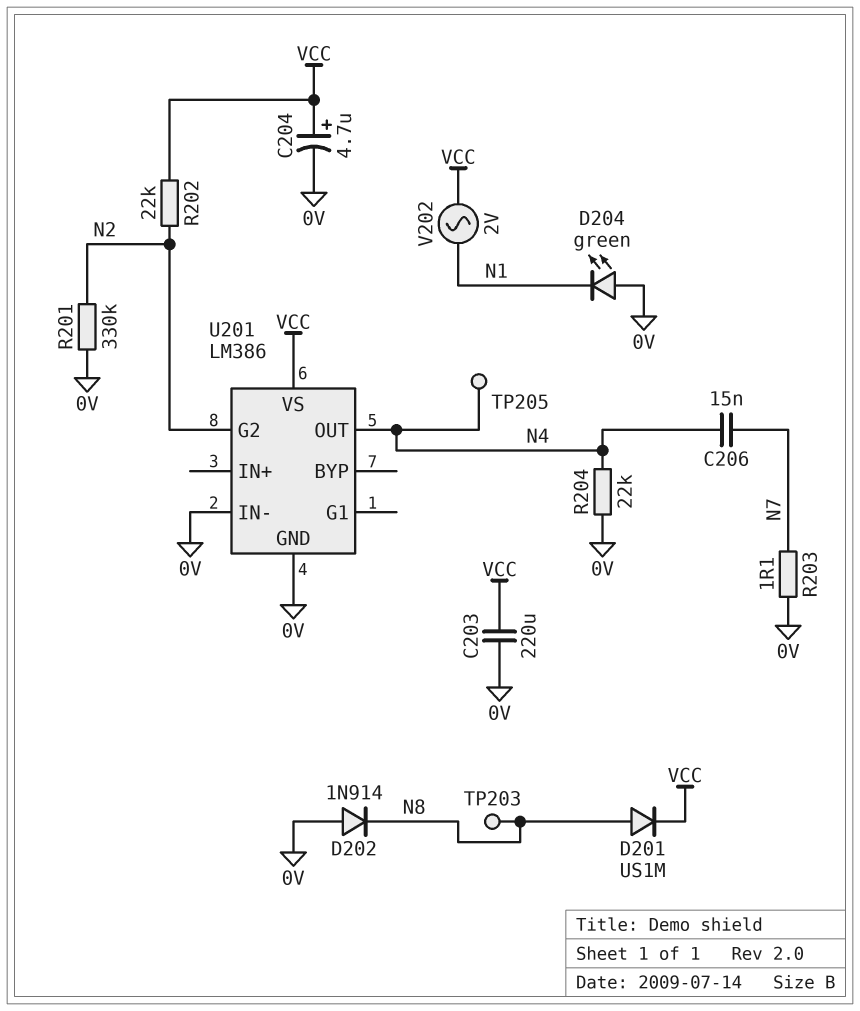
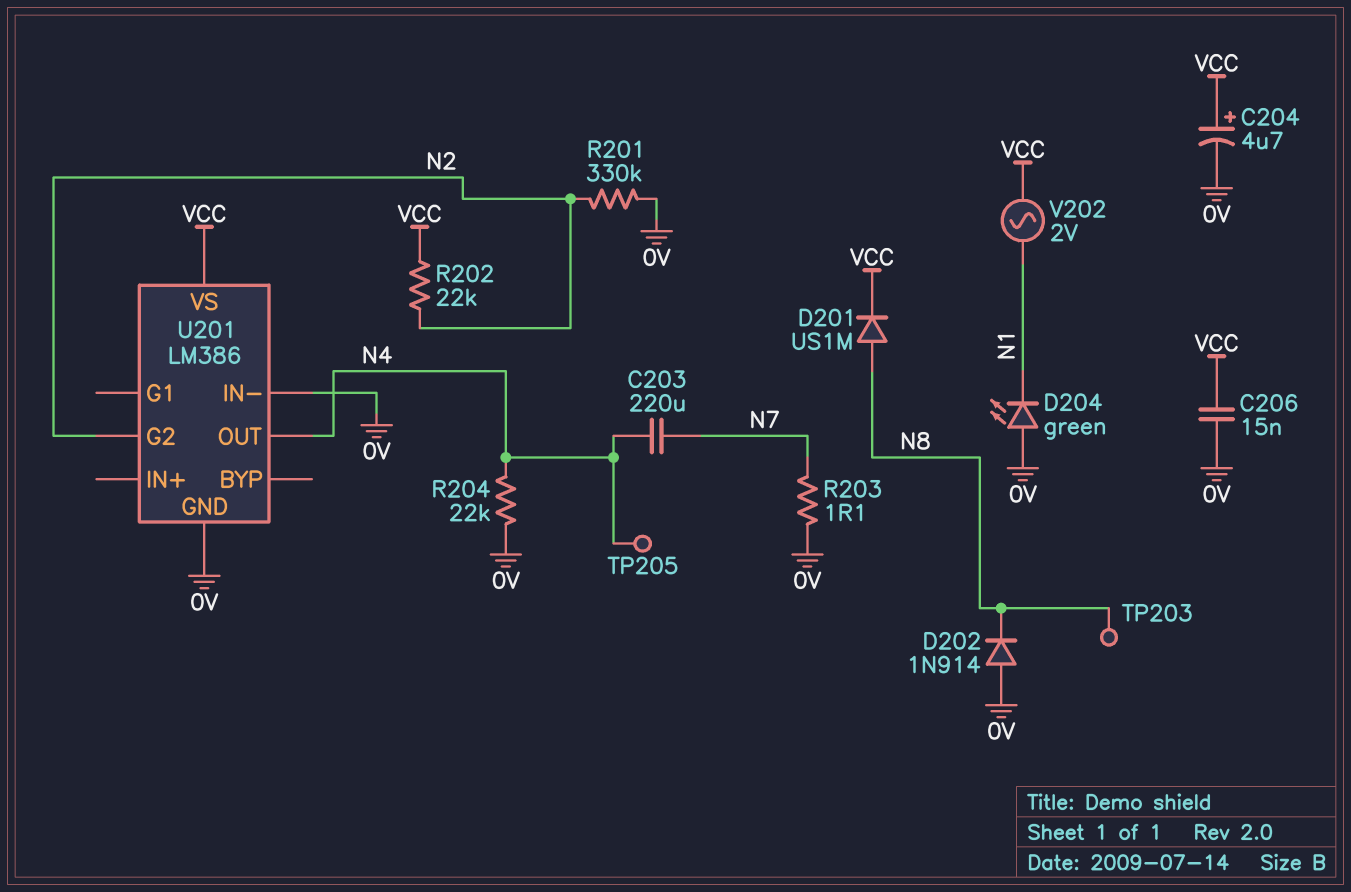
C203: 220uF (0V, VCC) -> 220uF (N4, N7)
C206: 15nF (N4, N7) -> 15nF (0V, VCC)

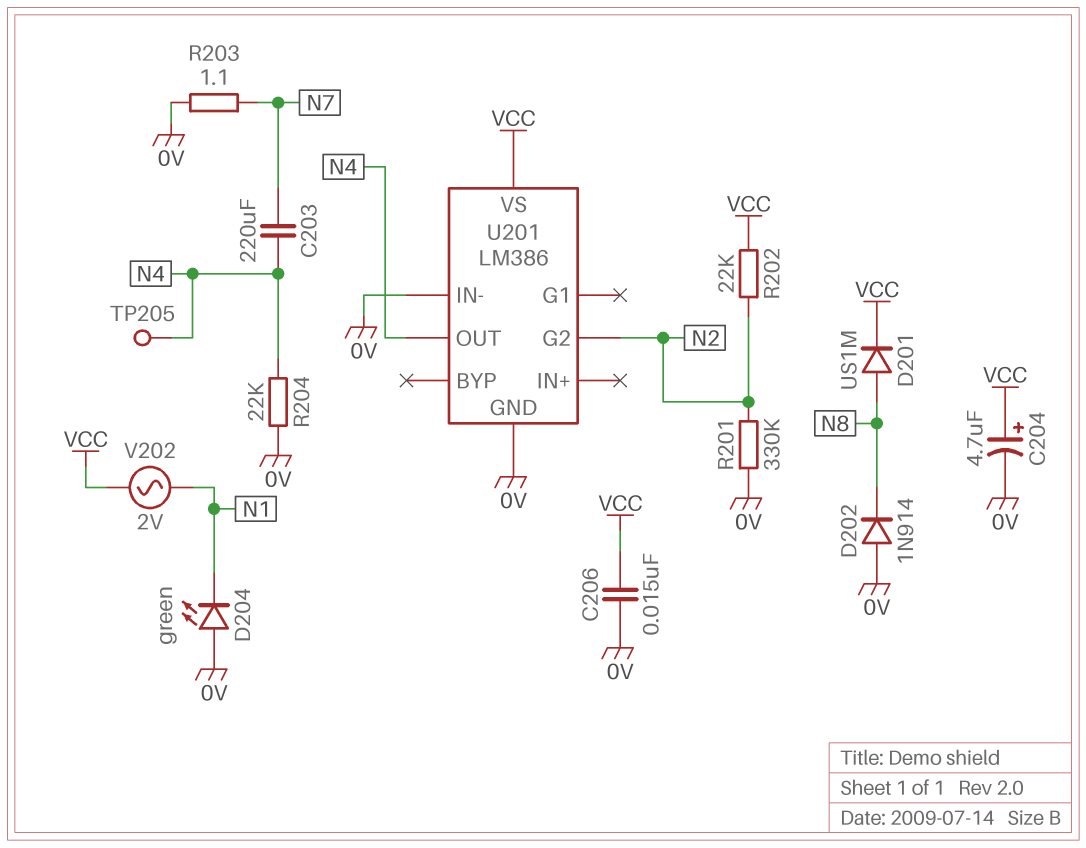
TP203: test point (N8) -> none

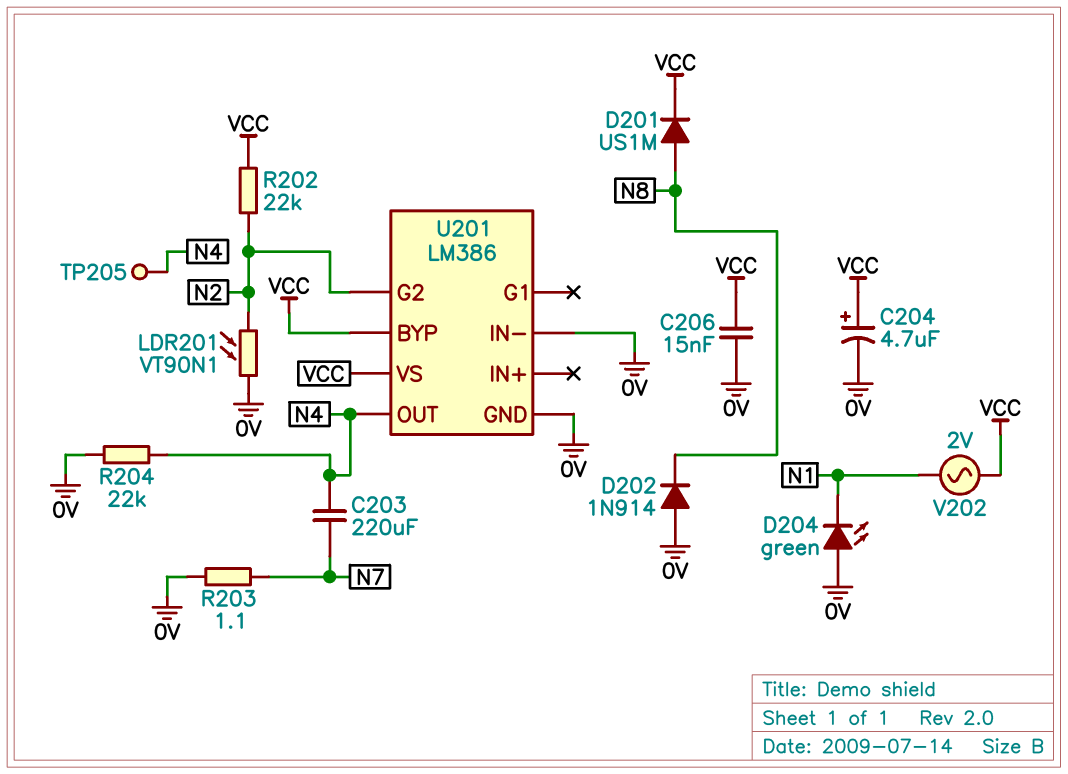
LDR201: none -> VT90N1 (0V, N2)
R201: 330k (0V, N2) -> none
U201 pin BYP: none -> VCC

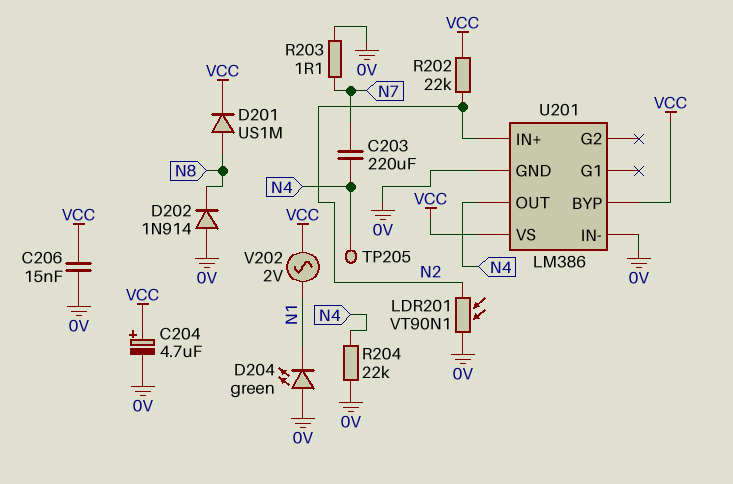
U201 pin G2: N2 -> none
U201 pin IN+: none -> N2

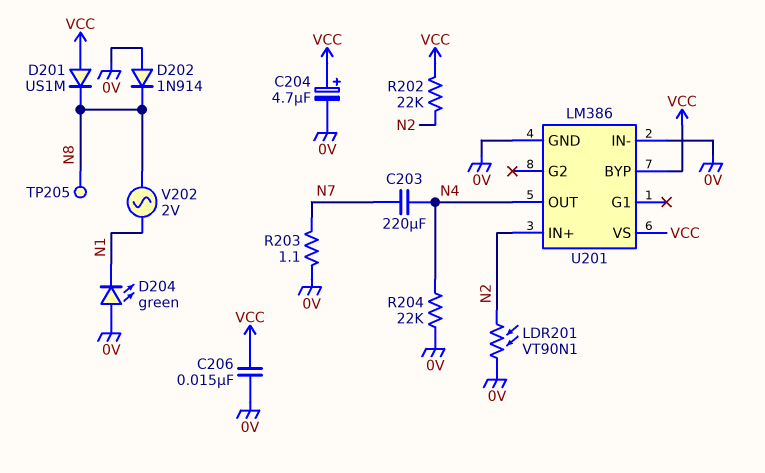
D201: diode US1M (A N8, K VCC) -> diode US1M (A VCC, K N8)
TP205: test point (N4) -> test point (N8)
V202: AC 2V (N1, VCC) -> AC 2V (N1, N8)

